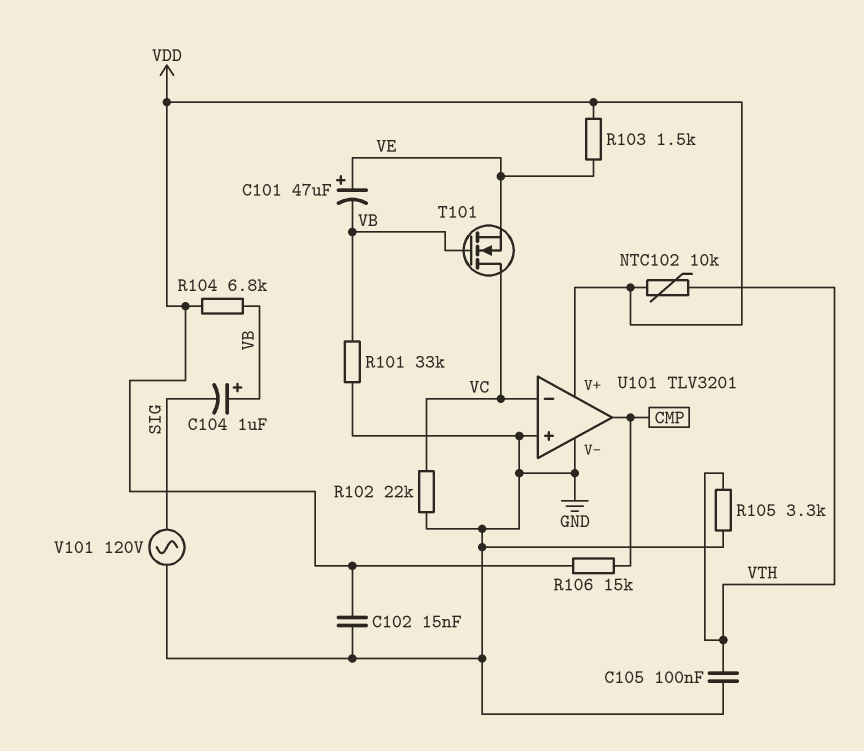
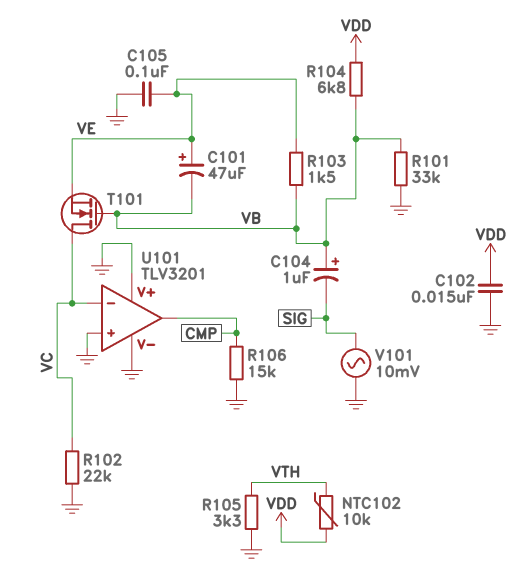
C105: 100nF (GND, VTH) -> 100nF (GND, VE)
R103: 1.5k (VDD, VE) -> 1.5k (VB, VE)
R106: 15k (CMP, VDD) -> 15k (CMP, GND)
U101 pin V+: VDD -> GND
V101: AC 120V (GND, SIG) -> AC 10mV (GND, SIG)

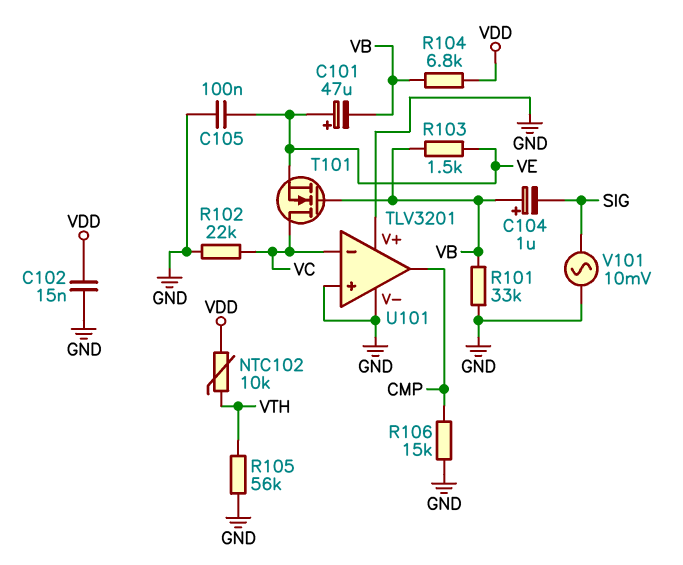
R105: 3.3k (GND, VTH) -> 56k (GND, VTH)

